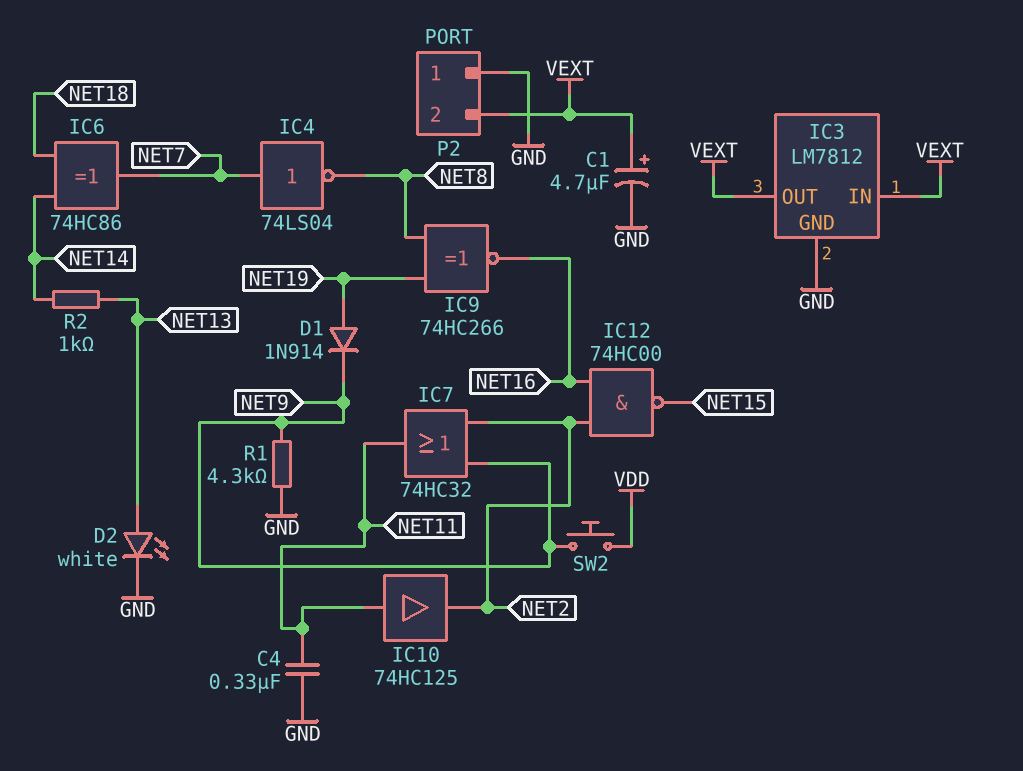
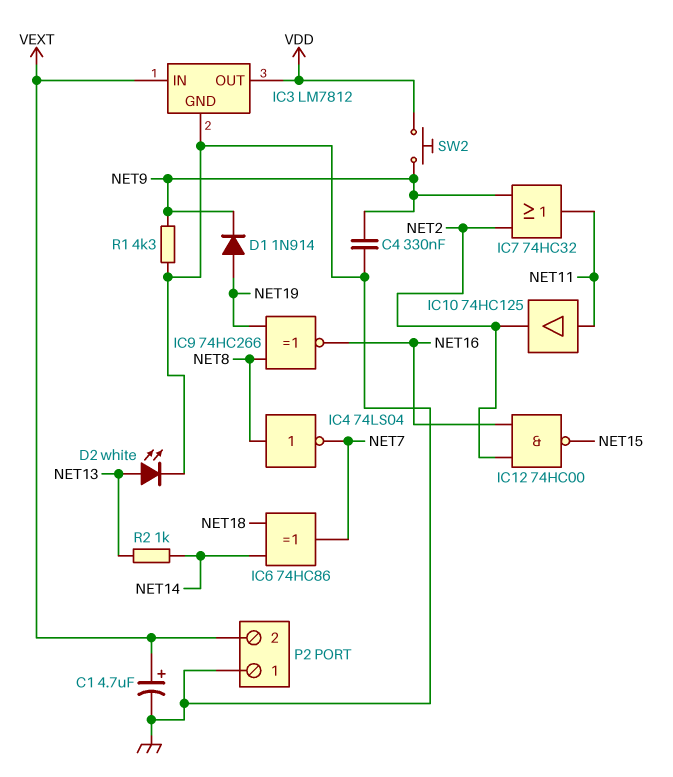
C4: 330nF (GND, NET11) -> 330nF (GND, NET9)
IC3 pin OUT: VEXT -> VDD
IC4: NOT 74LS04 (in NET7, out NET8) -> NOT 74LS04 (in NET8, out NET7)

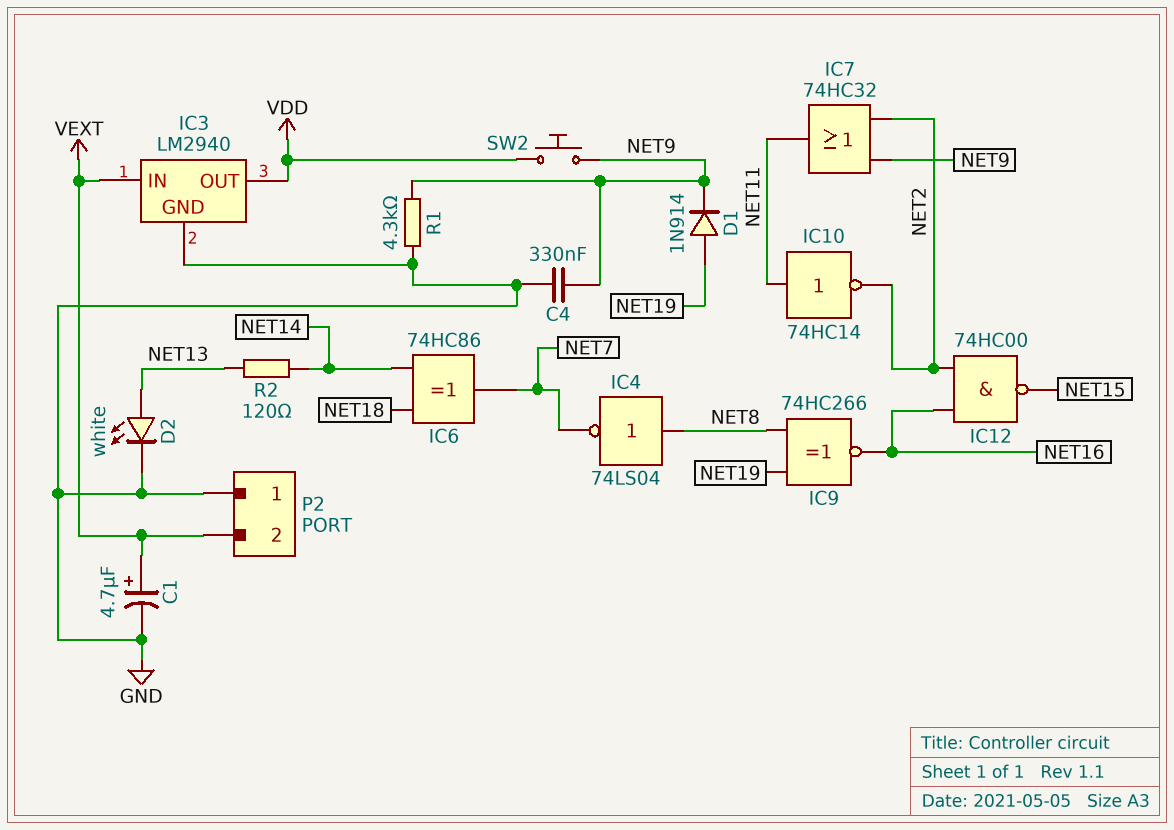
IC3: LM7812 -> LM2940
IC10: buffer 74HC125 (in NET11, out NET2) -> NOT 74HC14 (in NET11, out NET2)
R2: 1k (NET13, NET14) -> 120 (NET13, NET14)

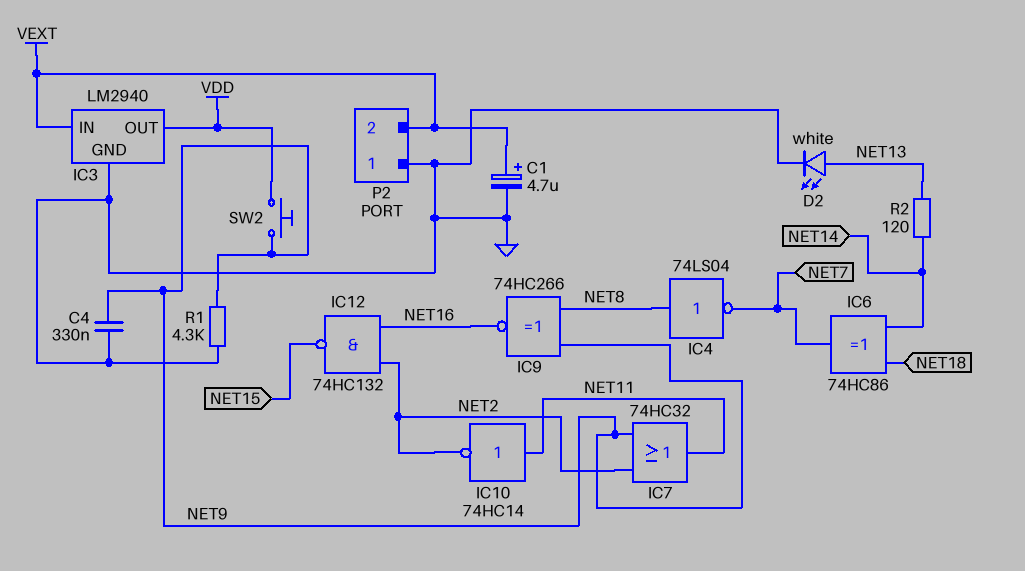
D1: diode 1N914 (A NET19, K NET9) -> none
IC9: XNOR 74HC266 (in NET8, in NET19, out NET16) -> XNOR 74HC266 (in NET8, in NET9, out NET16)
IC12: NAND 74HC00 (in NET2, in NET16, out NET15) -> NAND 74HC132 (in NET2, in NET16, out NET15)

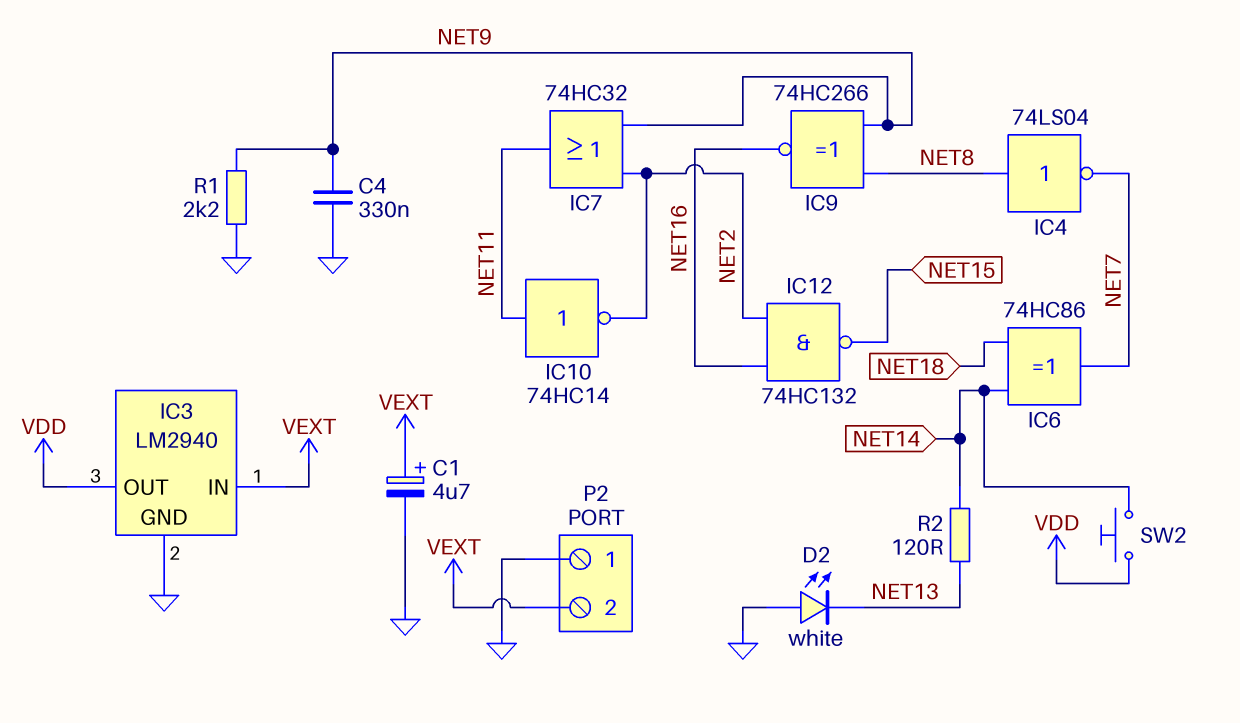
D2: LED white (A NET13, K GND) -> LED white (A GND, K NET13)
R1: 4.3k (GND, NET9) -> 2.2k (GND, NET9)
SW2: button (NET9, VDD) -> button (NET14, VDD)

